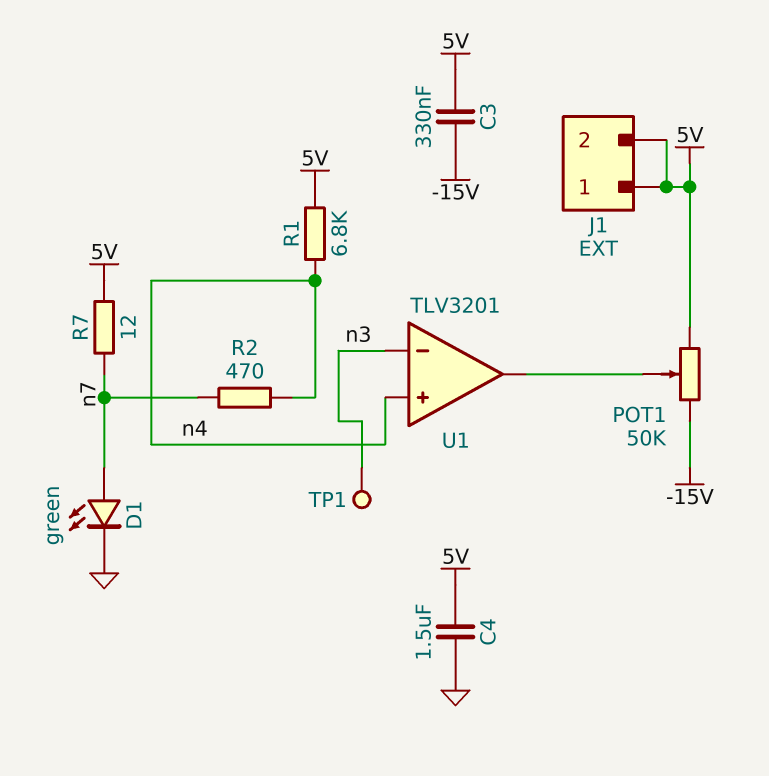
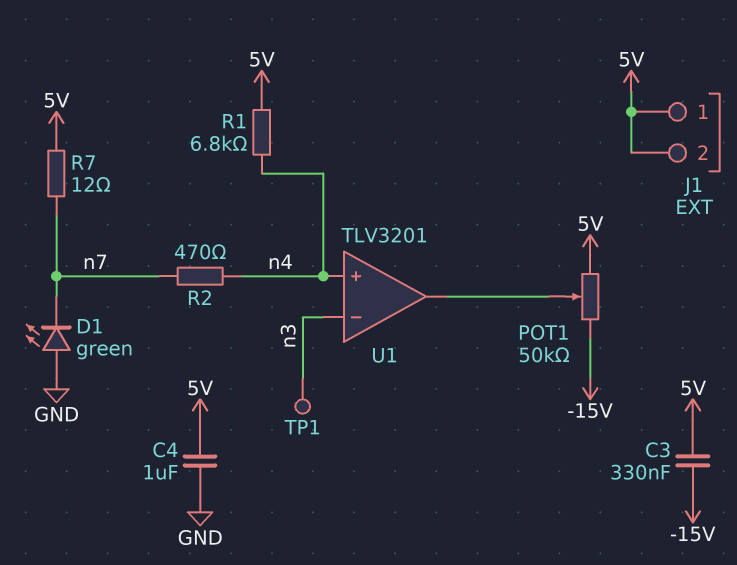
C4: 1.5uF (5V, GND) -> 1uF (5V, GND)
D1: LED green (A n7, K GND) -> LED green (A GND, K n7)

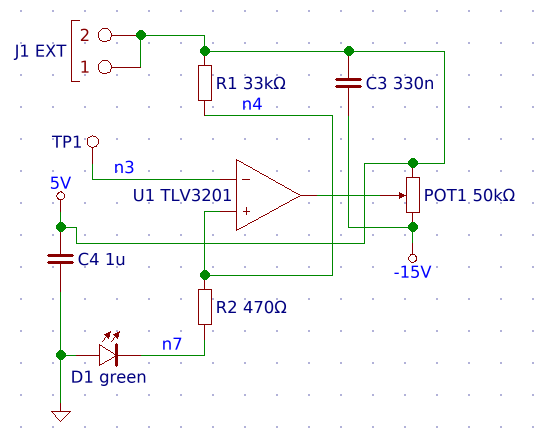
R1: 6.8k (5V, n4) -> 33k (5V, n4)
R7: 12 (5V, n7) -> none

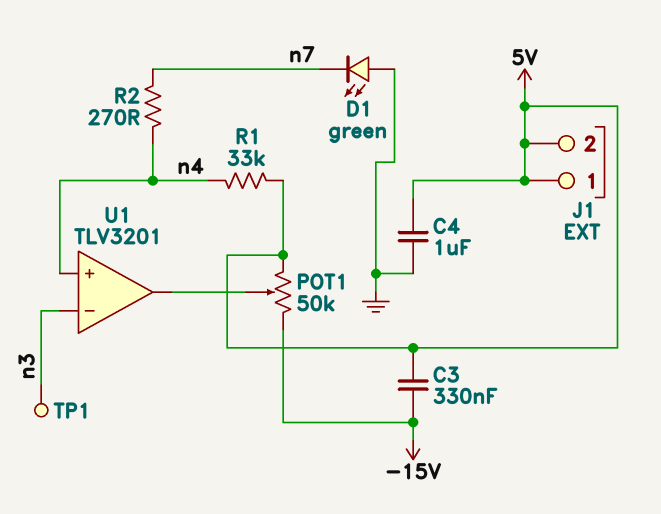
R2: 470 (n4, n7) -> 270 (n4, n7)

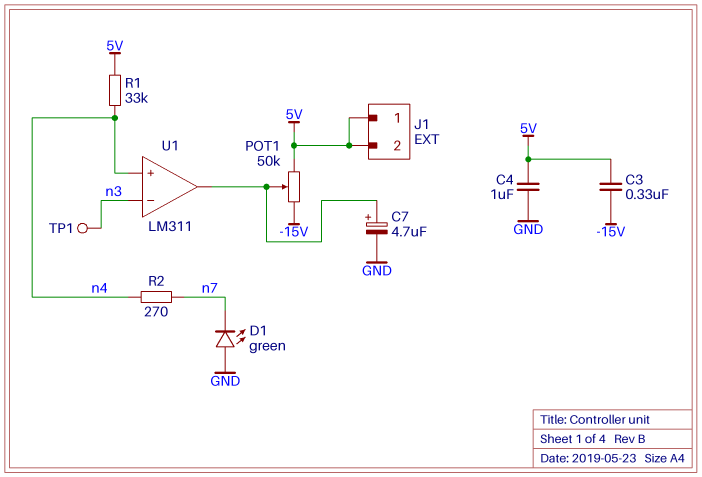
C7: none -> 4.7uF (plus U1/out, minus GND)
U1: TLV3201 -> LM311

